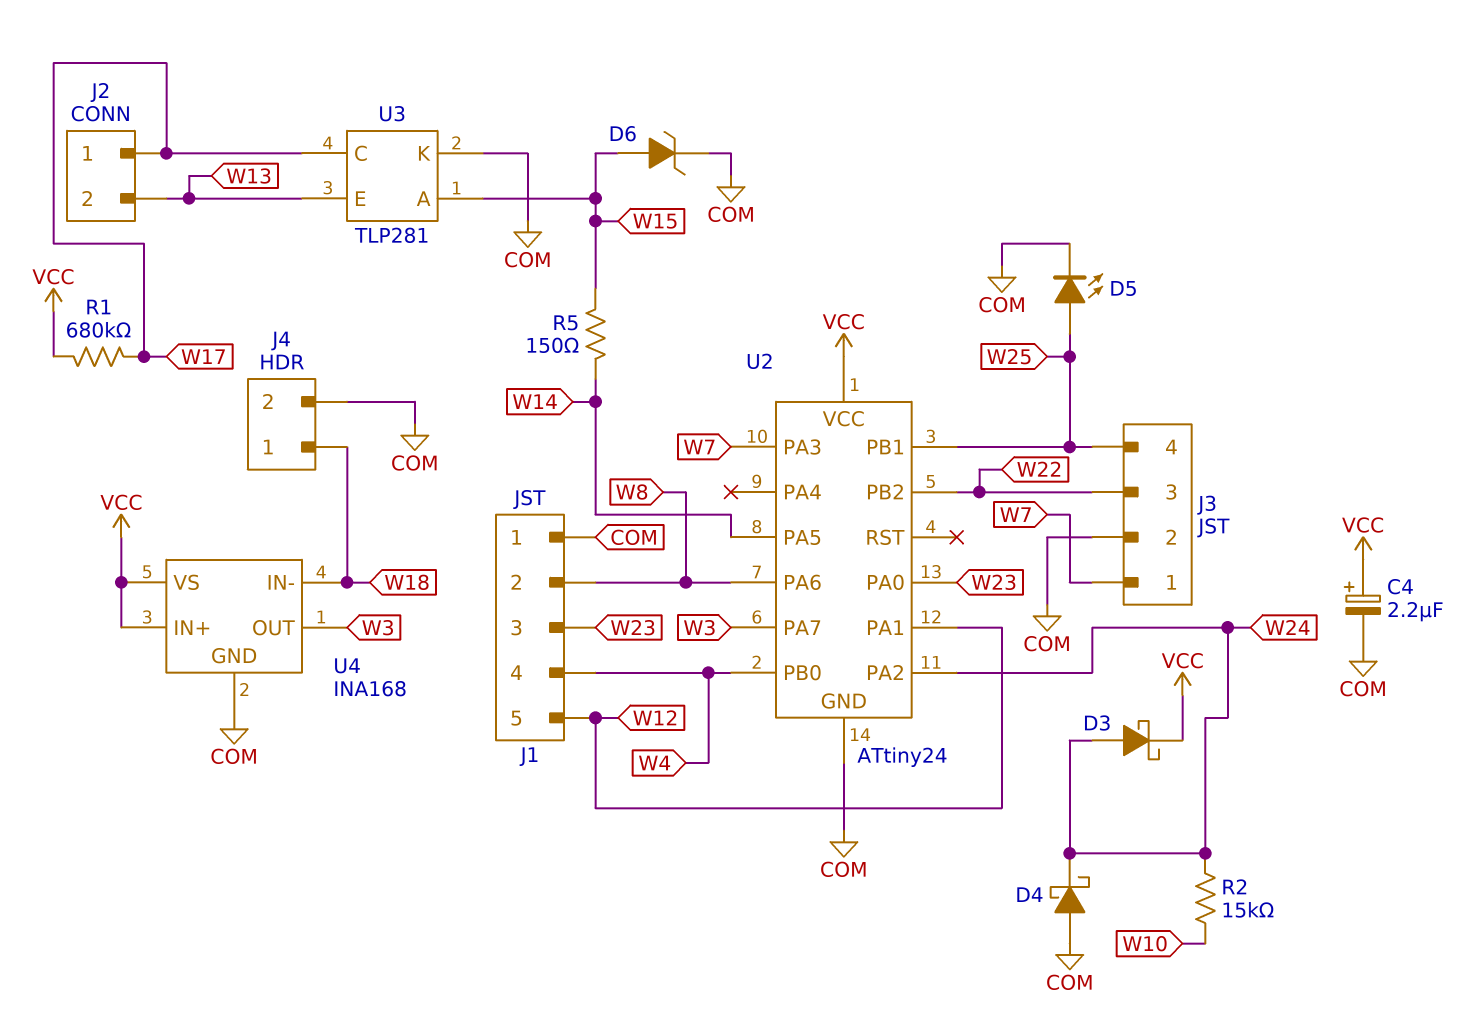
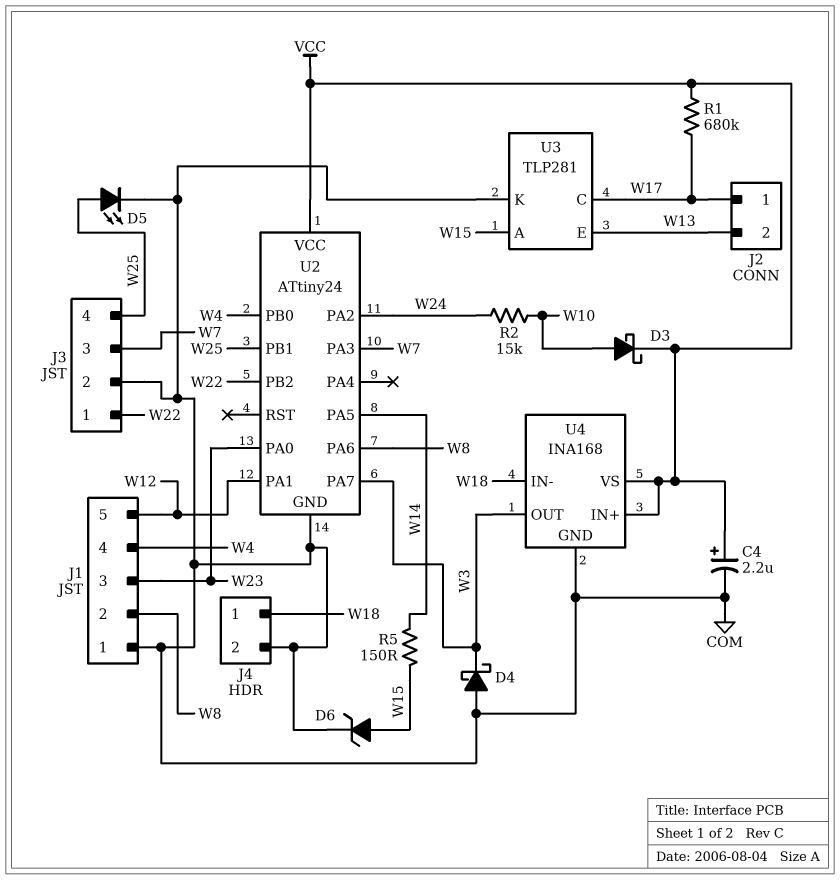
D3: schottky (A W24, K VCC) -> schottky (A W10, K VCC)
D4: schottky (A COM, K W24) -> schottky (A COM, K W3)
J3 pin 1: W7 -> W22
J3 pin 3: W22 -> W7

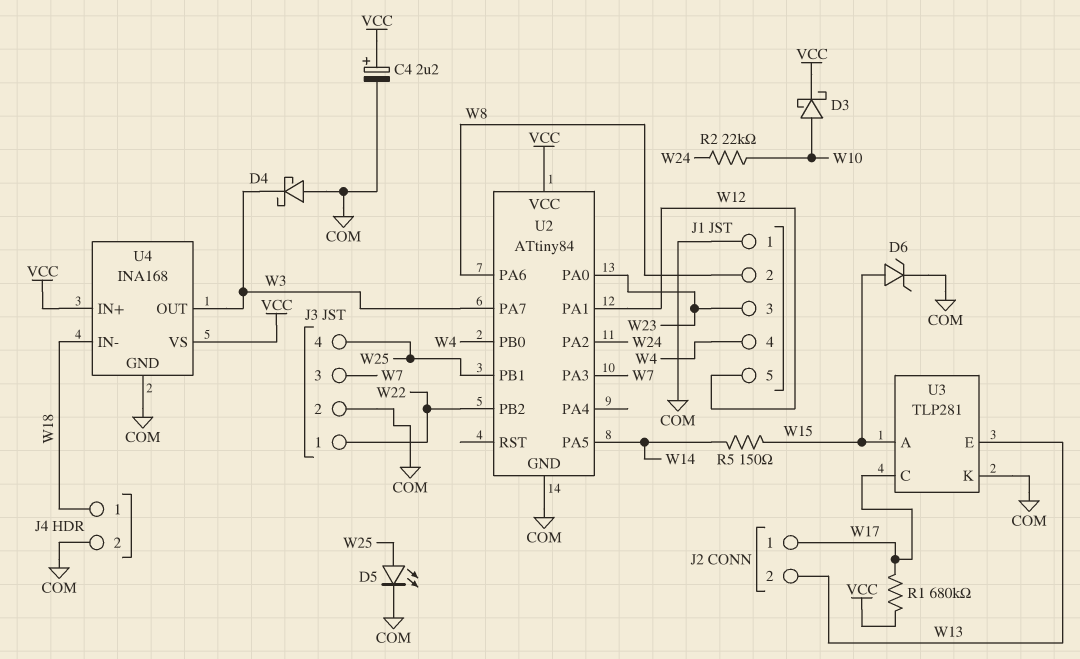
R2: 15k (W10, W24) -> 22k (W10, W24)
U2: ATtiny24 -> ATtiny84

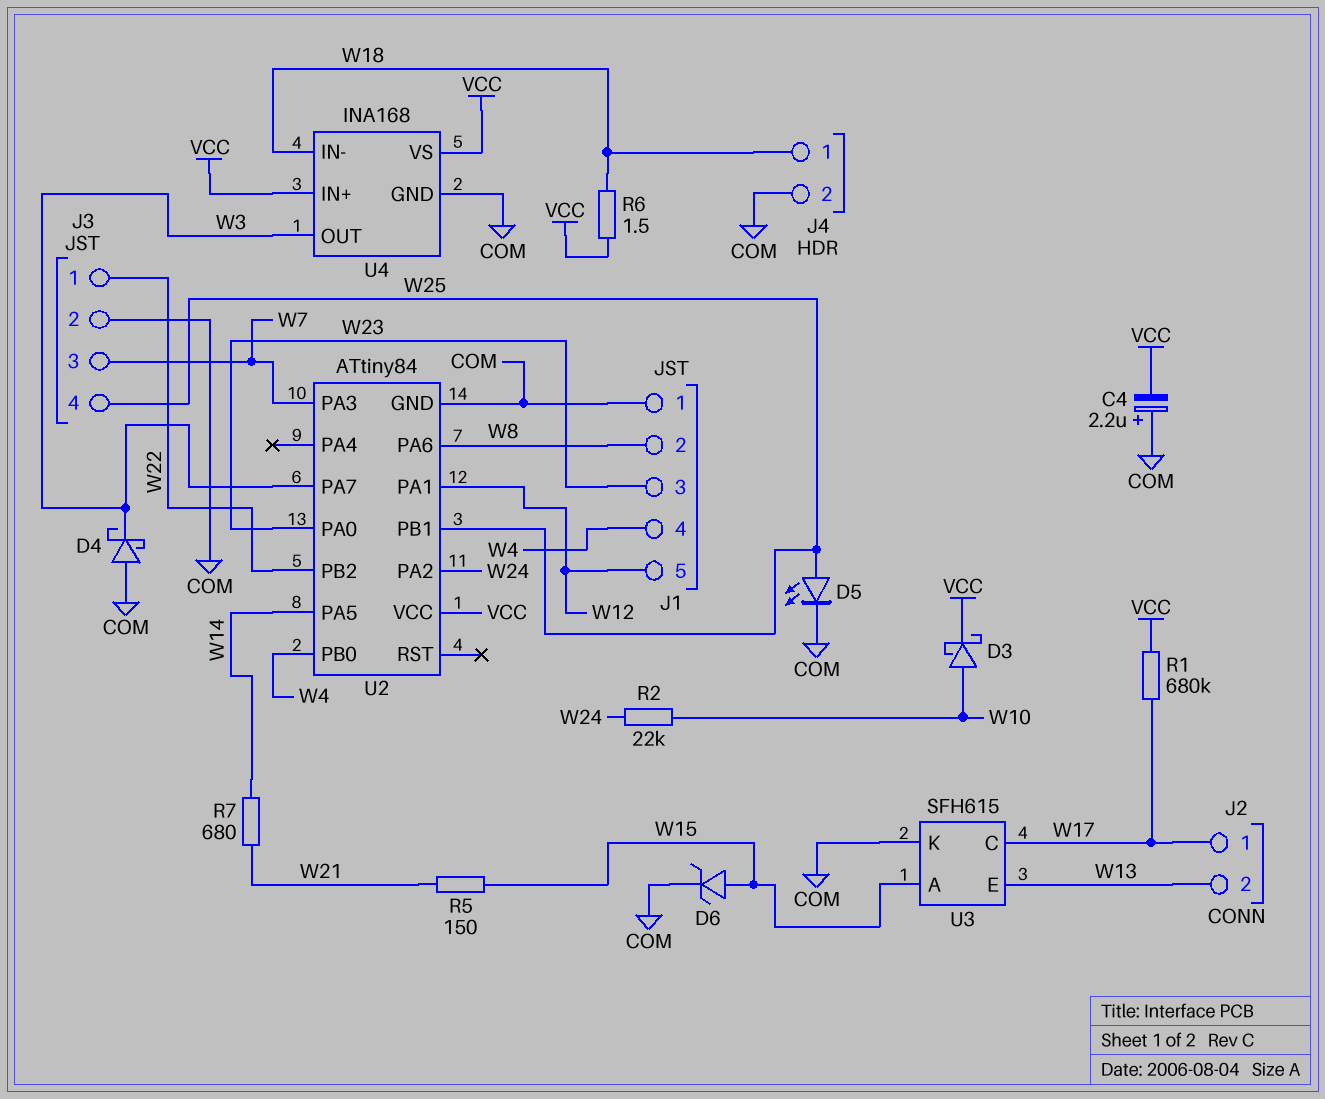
C4: 2.2uF (plus VCC, minus COM) -> 2.2uF (plus COM, minus VCC)
R5: 150 (W14, W15) -> 150 (W15, W21)
R6: none -> 1.5 (VCC, W18)
R7: none -> 680 (W14, W21)
U3: TLP281 -> SFH615

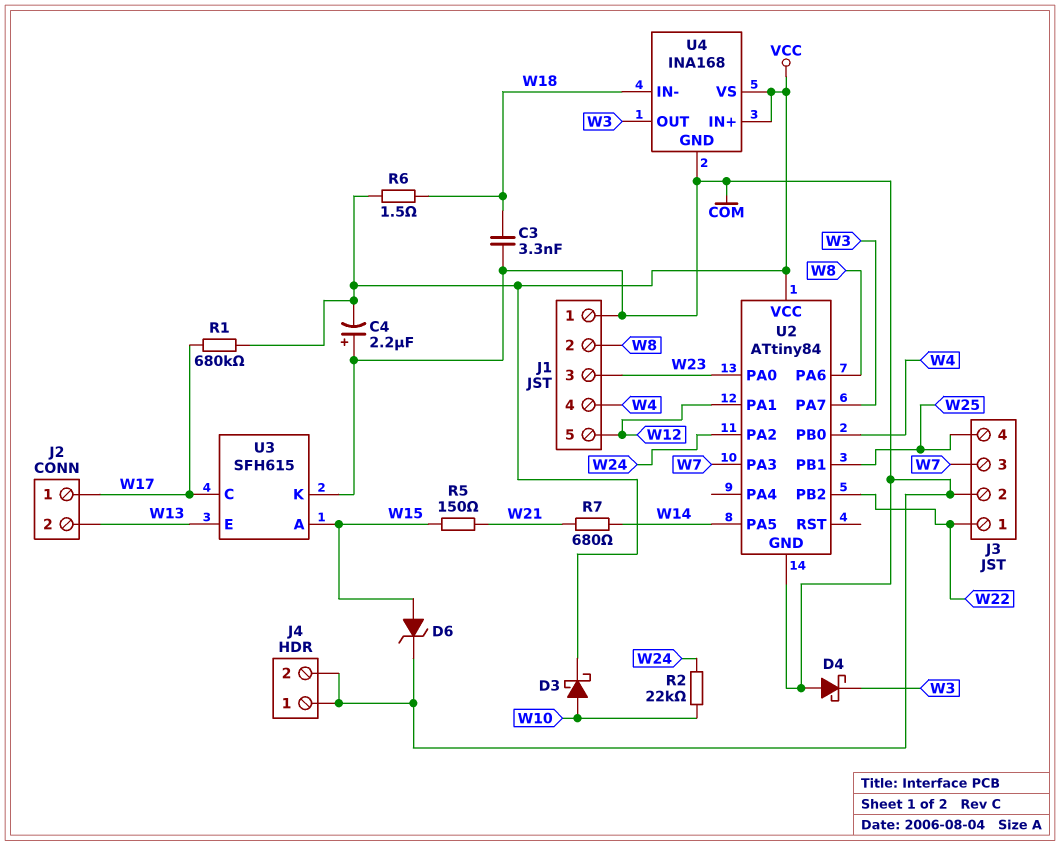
C3: none -> 3.3nF (COM, W18)
D5: LED (A W25, K COM) -> none
J4 pin 1: W18 -> COM

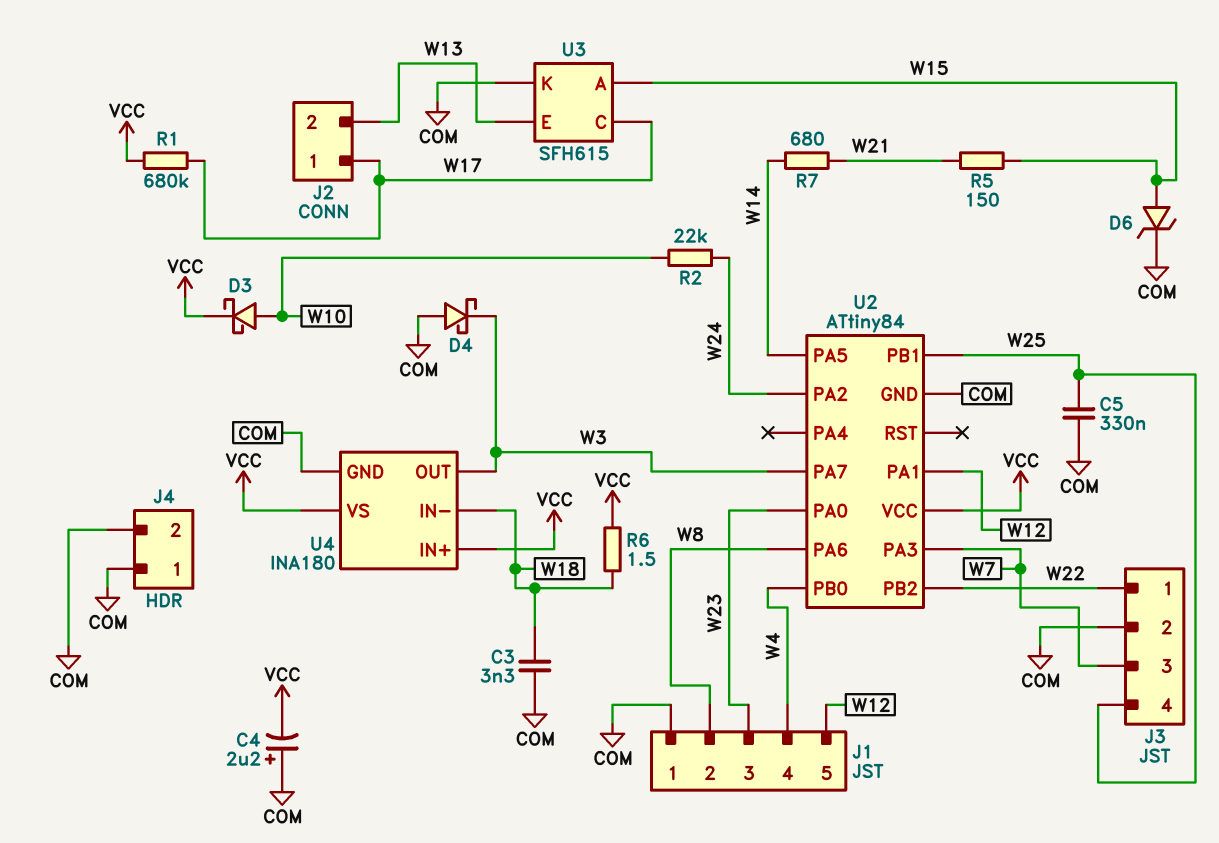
C5: none -> 330nF (COM, W25)
U4: INA168 -> INA180

